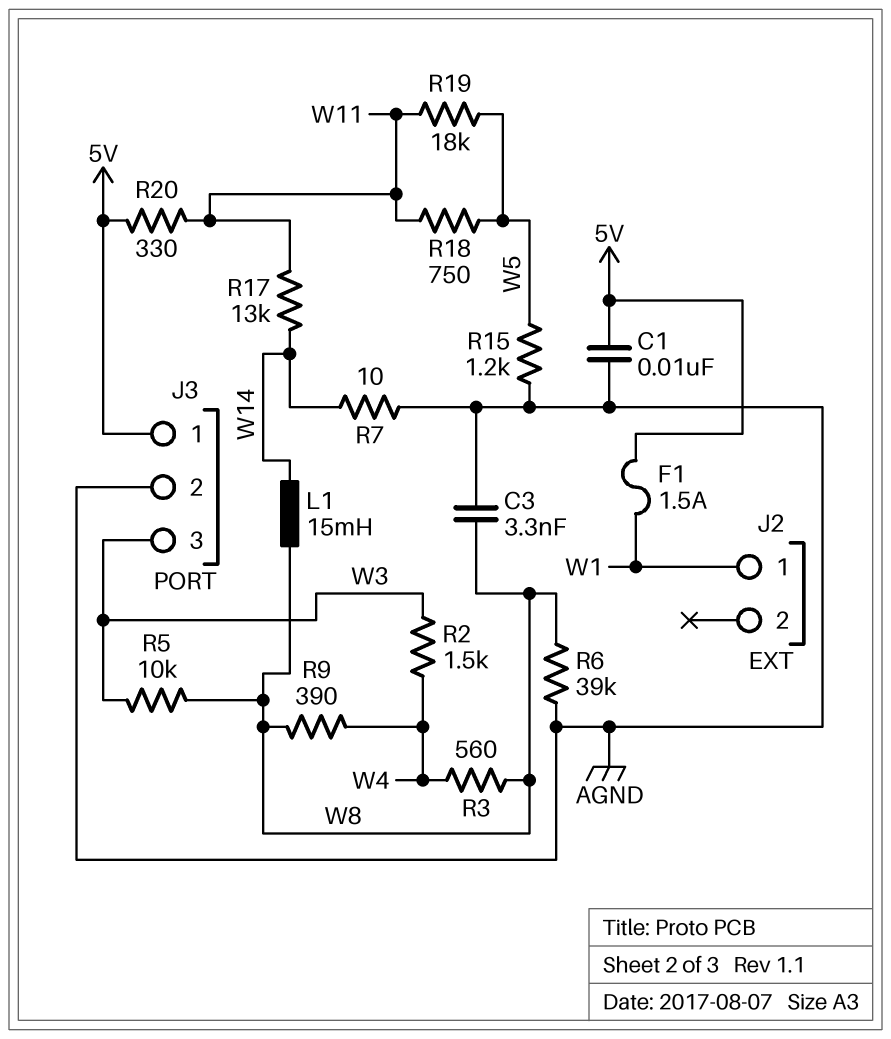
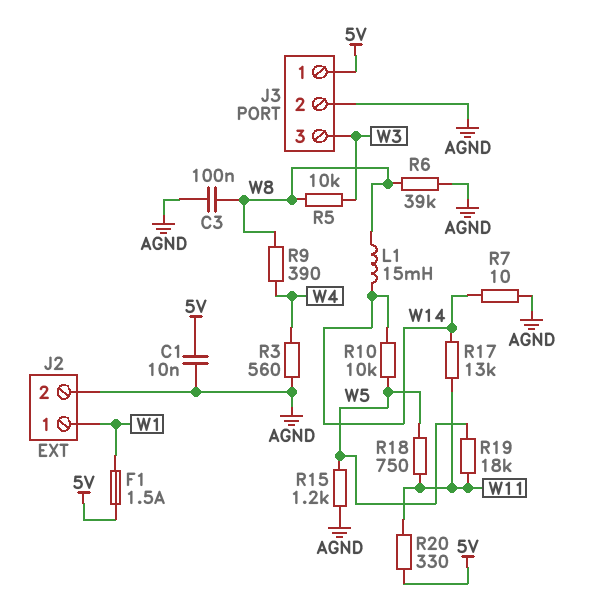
C3: 3.3nF (AGND, W8) -> 100nF (AGND, W8)
J2 pin 2: none -> AGND
R2: 1.5k (W3, W4) -> none
R3: 560 (W4, W8) -> 560 (AGND, W4)
R10: none -> 10k (W5, W14)

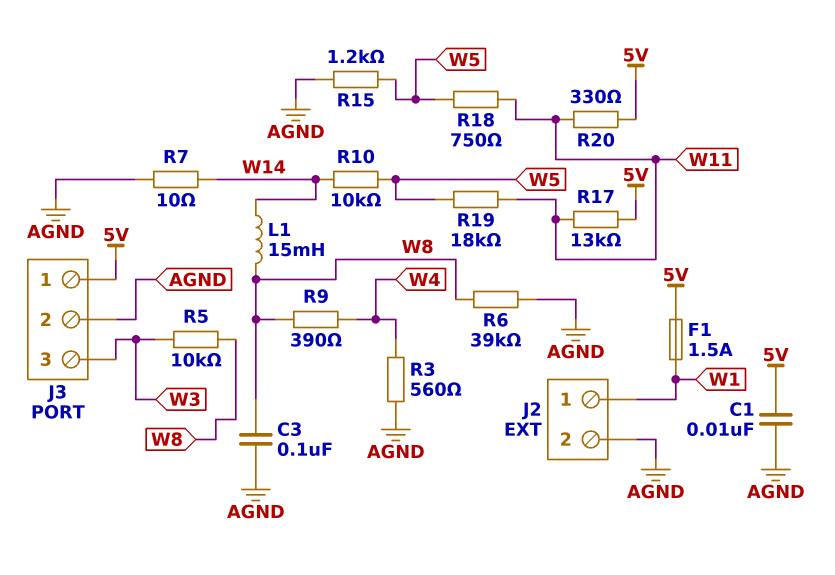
R17: 13k (W11, W14) -> 13k (5V, W11)

